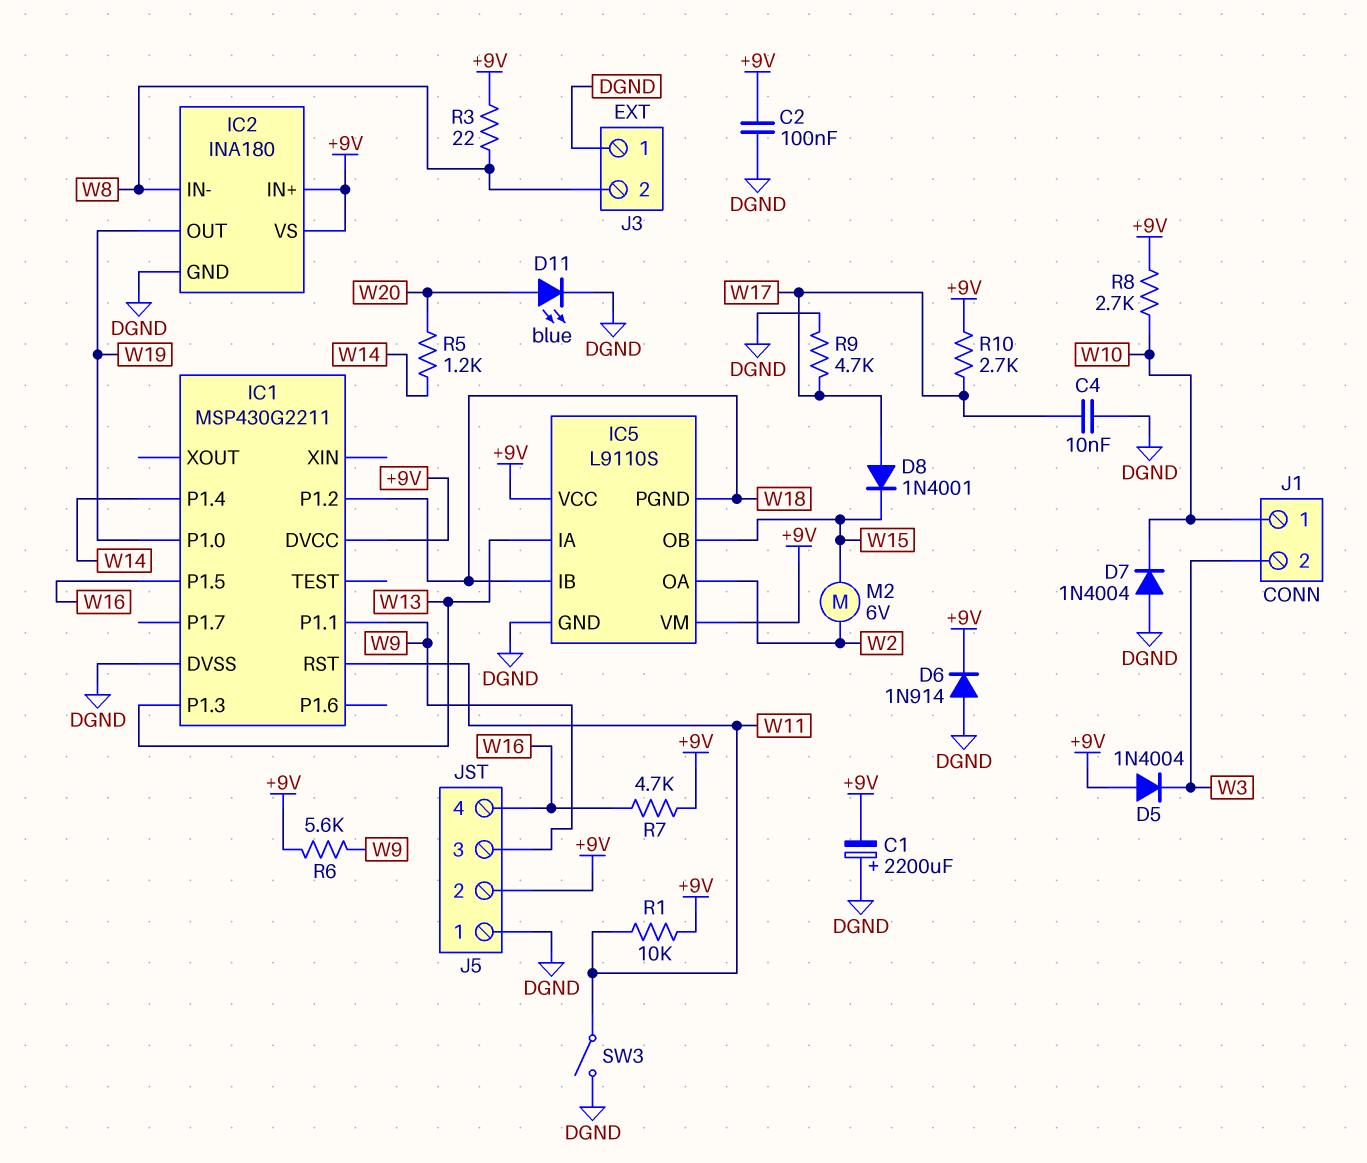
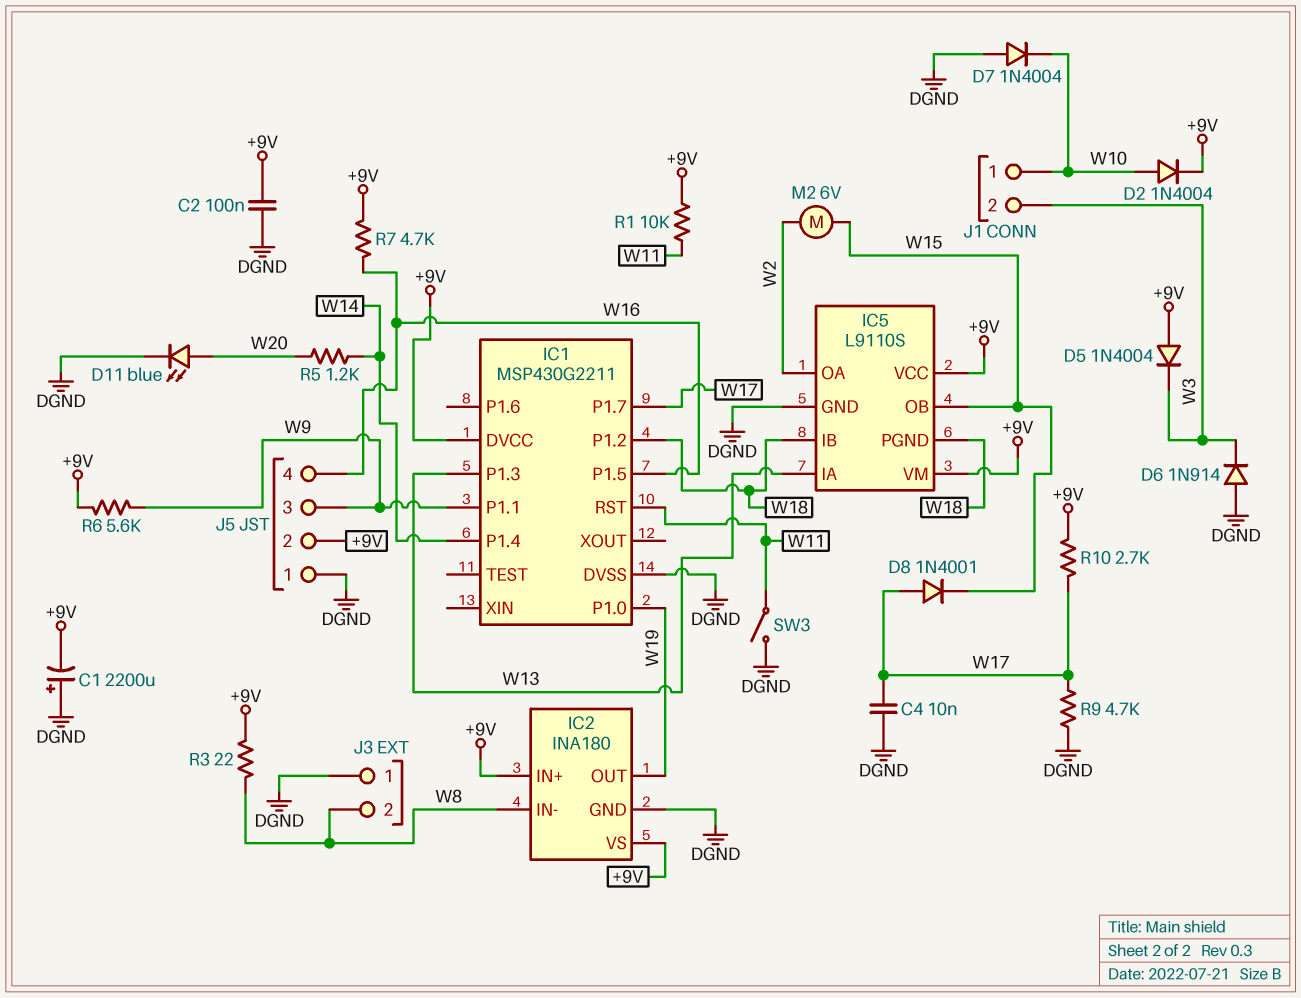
D2: none -> diode 1N4004 (A W10, K +9V)
D6: diode 1N914 (A DGND, K +9V) -> diode 1N914 (A DGND, K W3)
IC1 pin P1.7: none -> W17
R8: 2.7k (+9V, W10) -> none

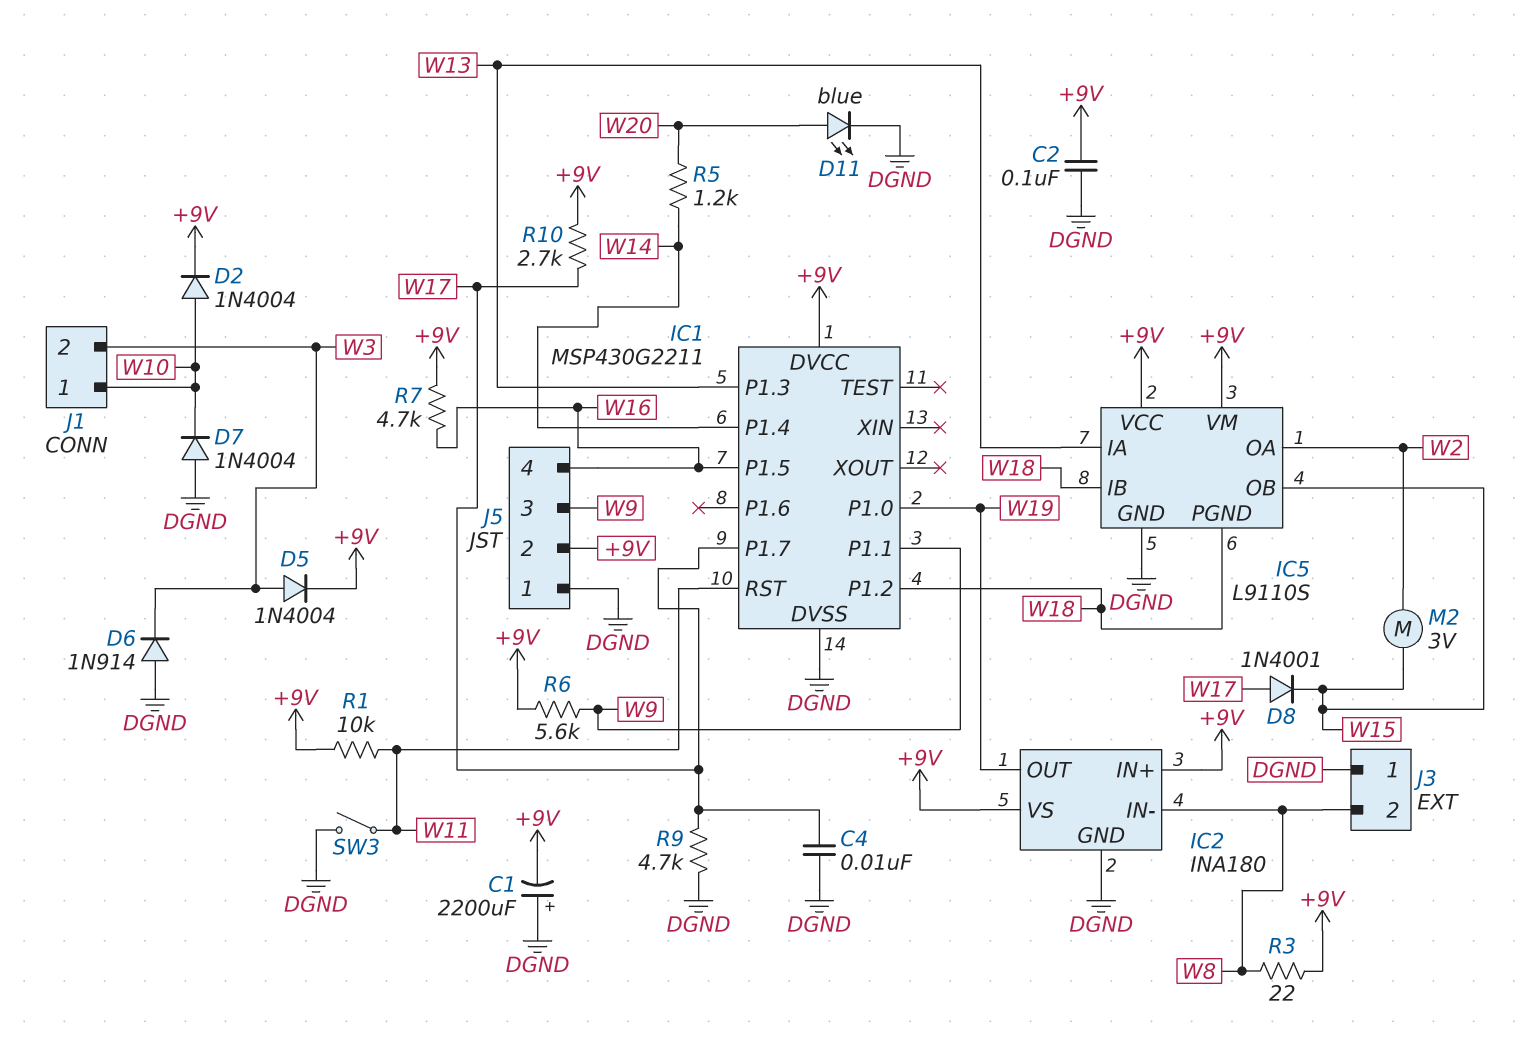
D5: diode 1N4004 (A +9V, K W3) -> diode 1N4004 (A W3, K +9V)
M2: motor 6V (W2, W15) -> motor 3V (W2, W15)

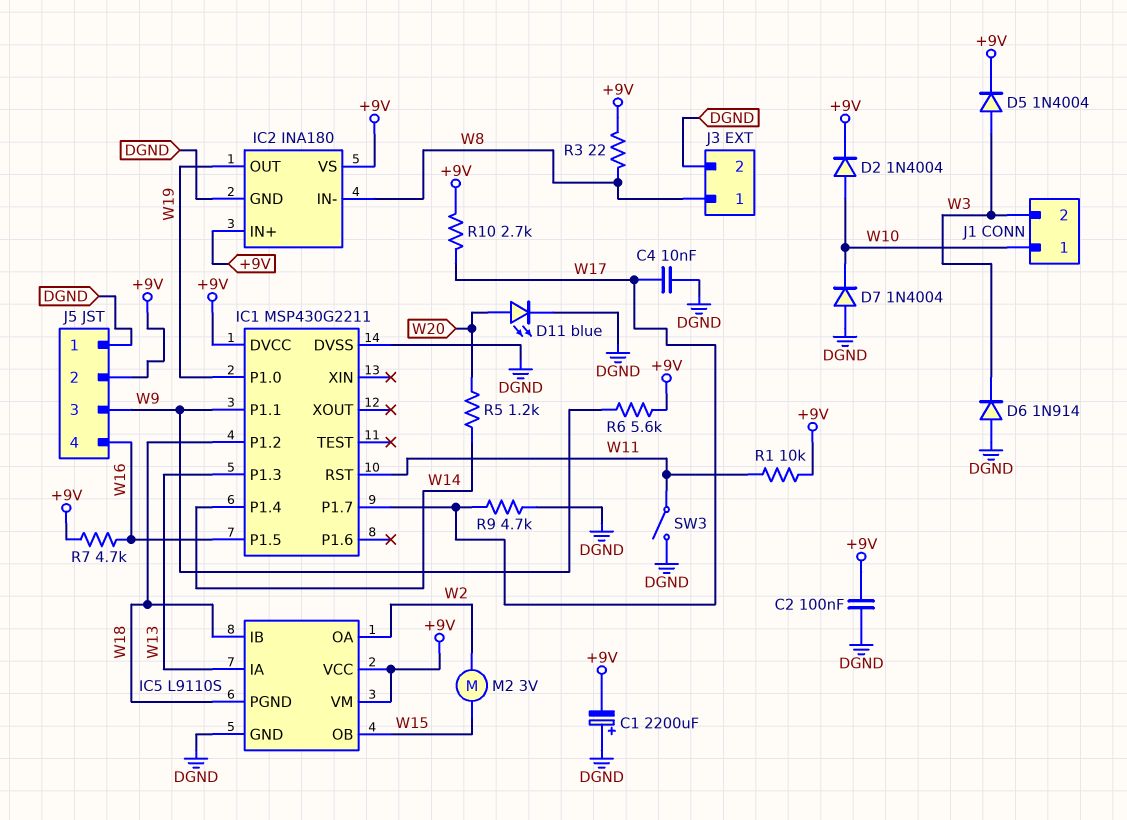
D8: diode 1N4001 (A W17, K W15) -> none
J3 pin 1: DGND -> W8
J3 pin 2: W8 -> DGND

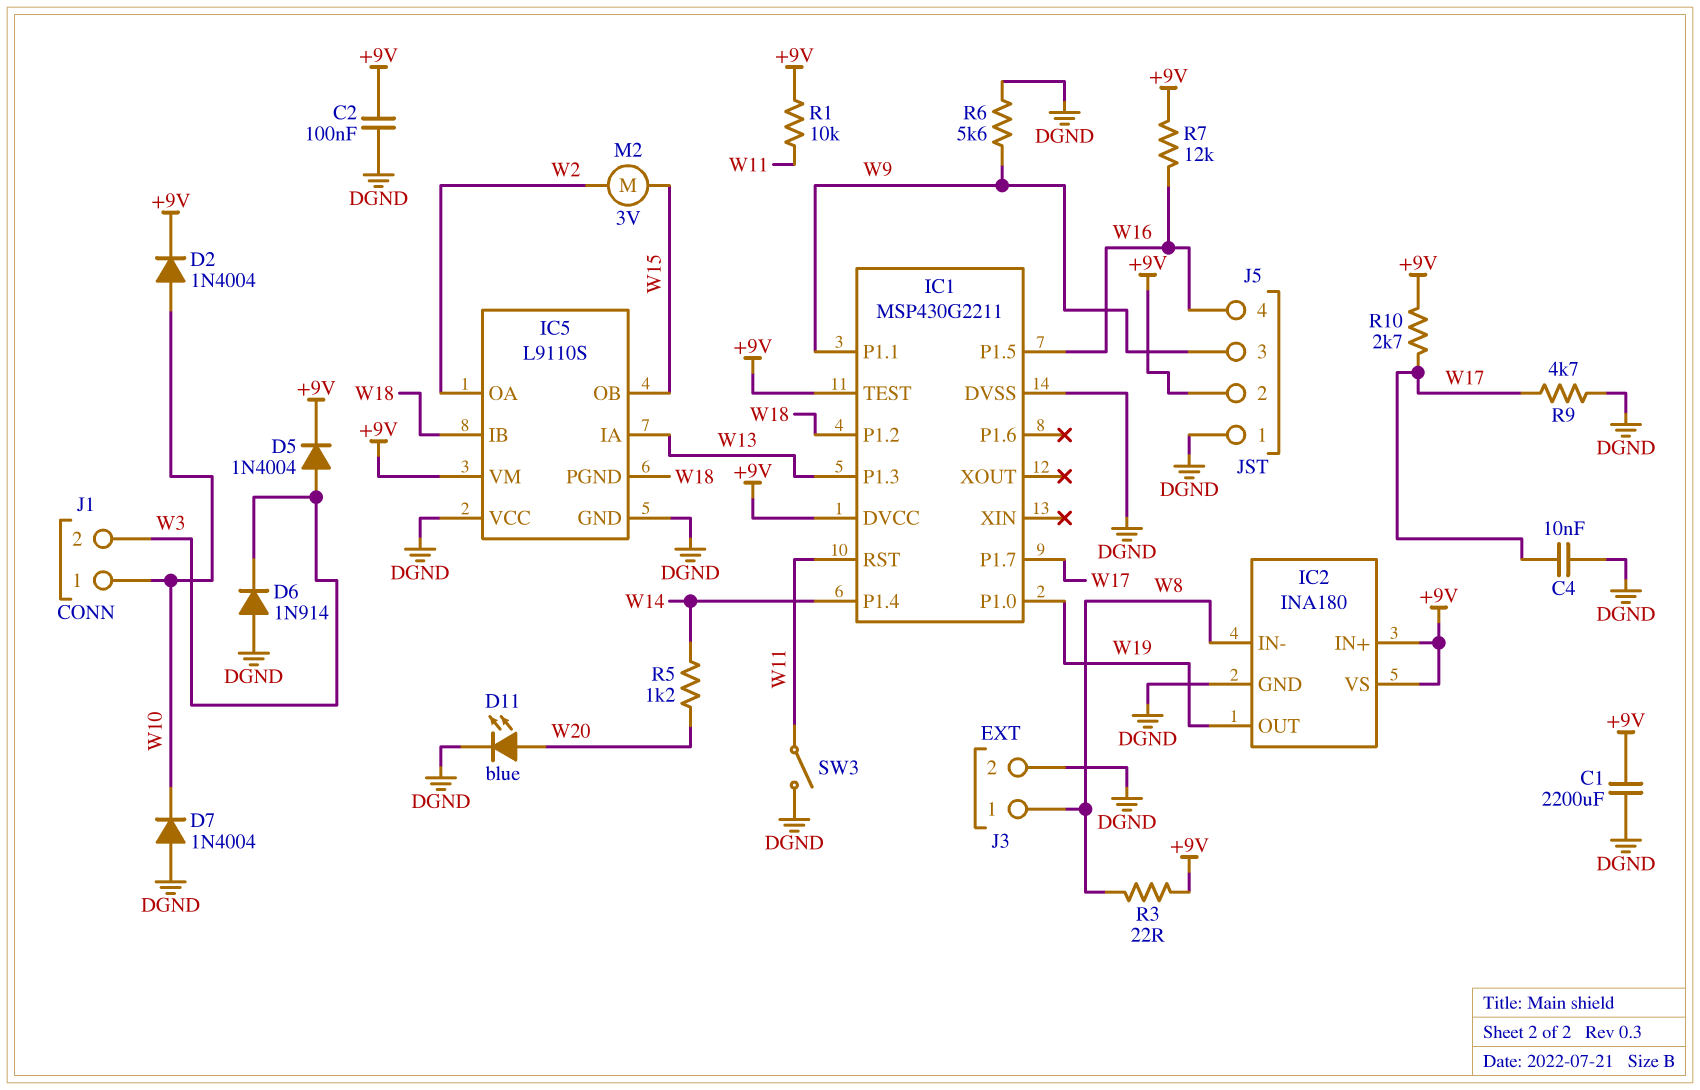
C1: 2200uF (plus DGND, minus +9V) -> 2200uF (+9V, DGND)
IC1 pin TEST: none -> +9V
IC5 pin VCC: +9V -> DGND
R6: 5.6k (+9V, W9) -> 5.6k (DGND, W9)
R7: 4.7k (+9V, W16) -> 12k (+9V, W16)

